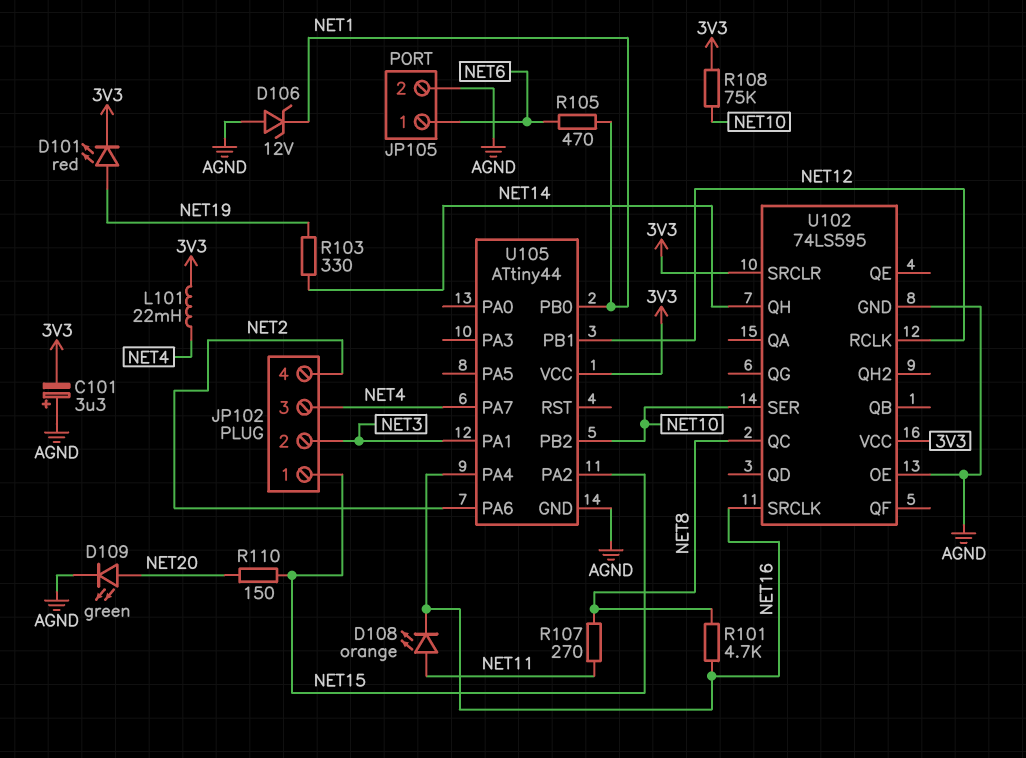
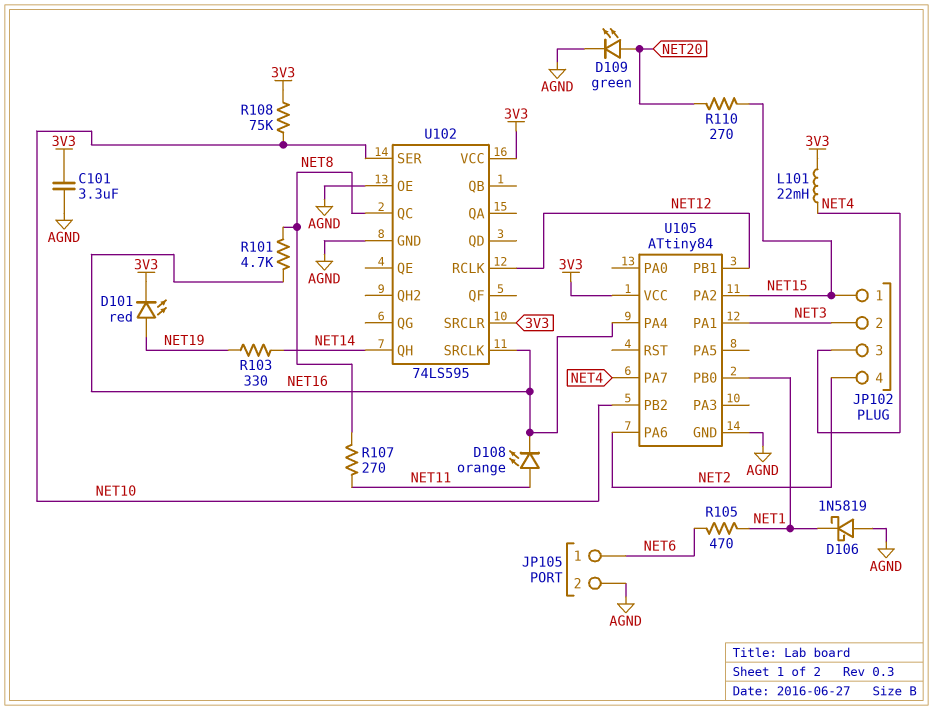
C101: 3.3uF (plus AGND, minus 3V3) -> 3.3uF (3V3, AGND)
D106: zener 12V (A AGND, K NET1) -> schottky 1N5819 (A AGND, K NET1)
R110: 150 (NET15, NET20) -> 270 (NET15, NET20)
U105: ATtiny44 -> ATtiny84

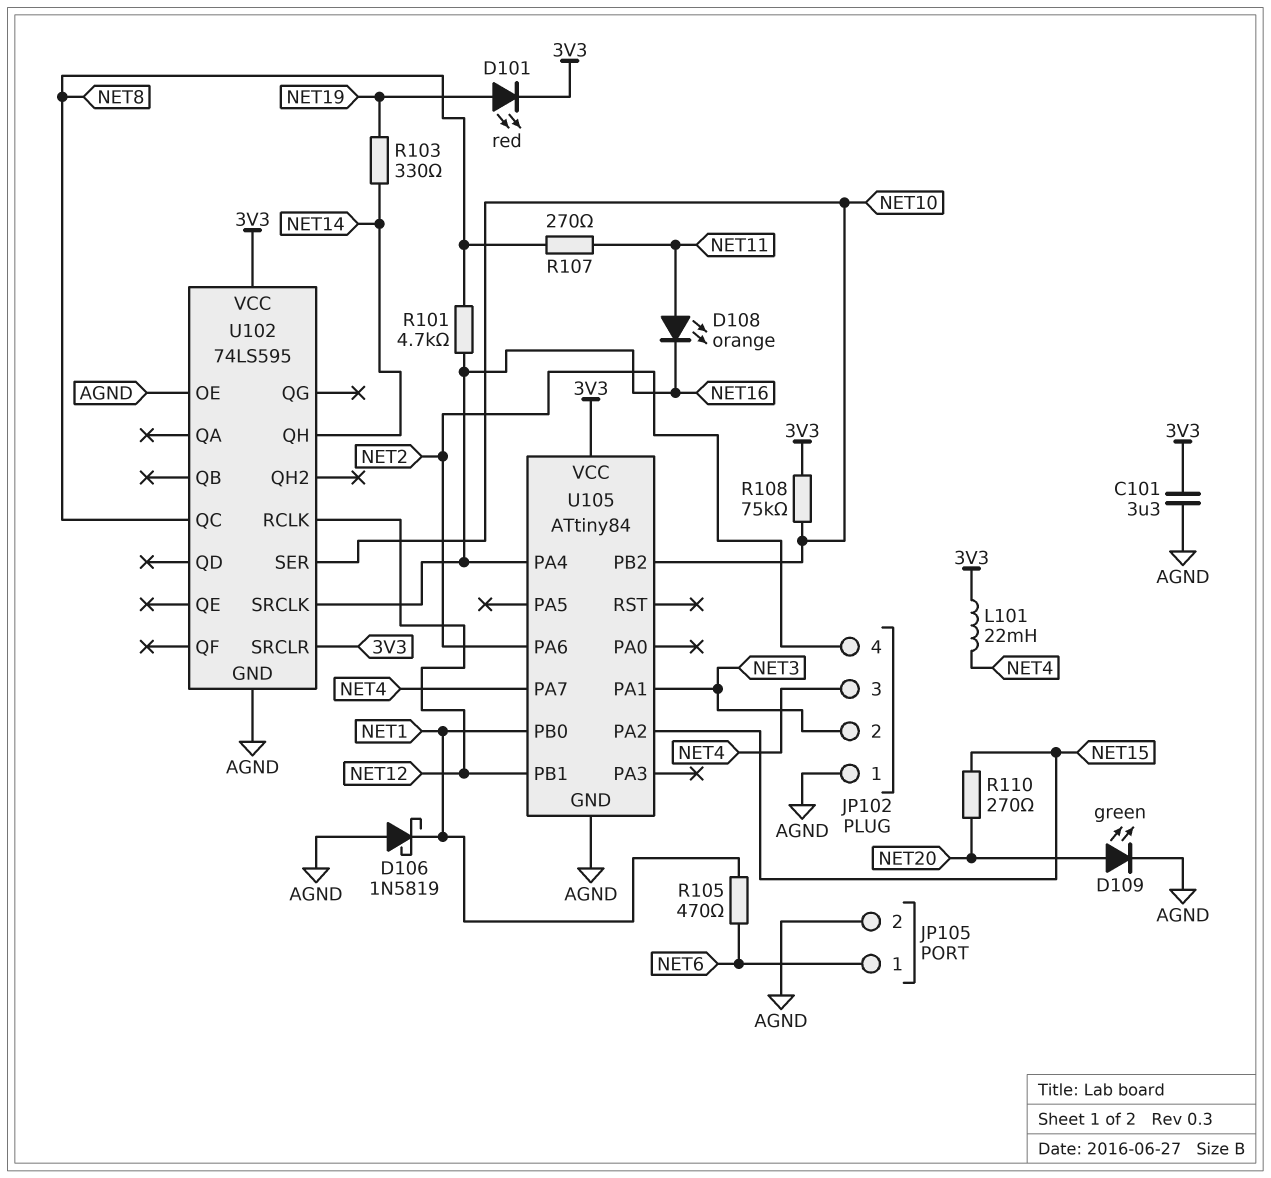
JP102 pin 1: NET15 -> AGND

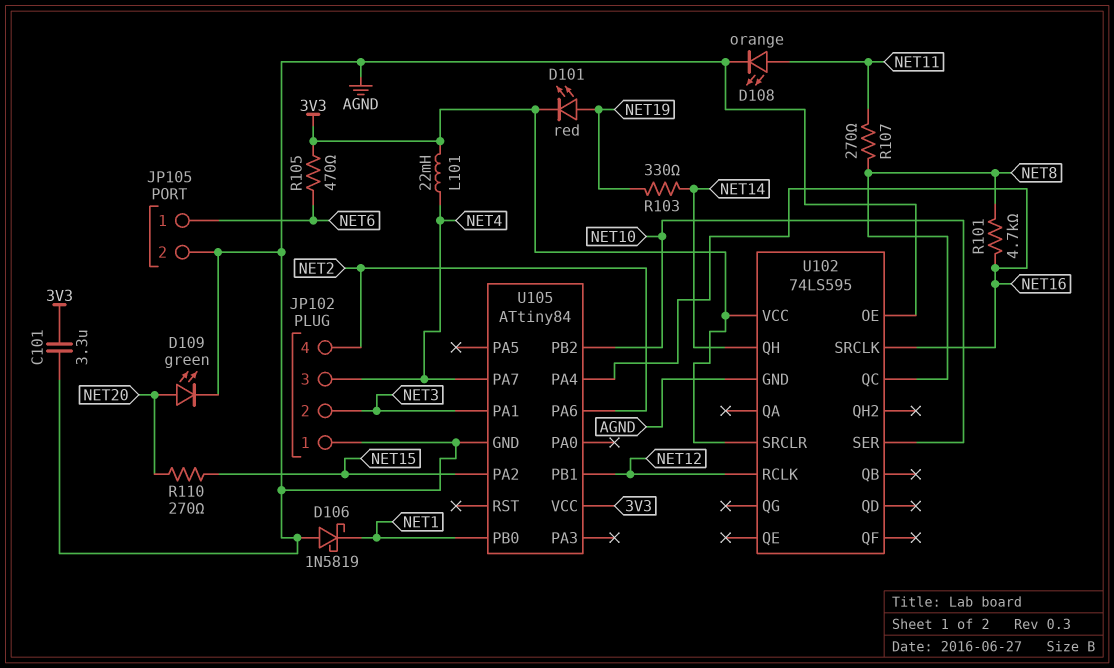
D108: LED orange (A NET11, K NET16) -> LED orange (A NET11, K AGND)
R105: 470 (NET1, NET6) -> 470 (3V3, NET6)
R108: 75k (3V3, NET10) -> none

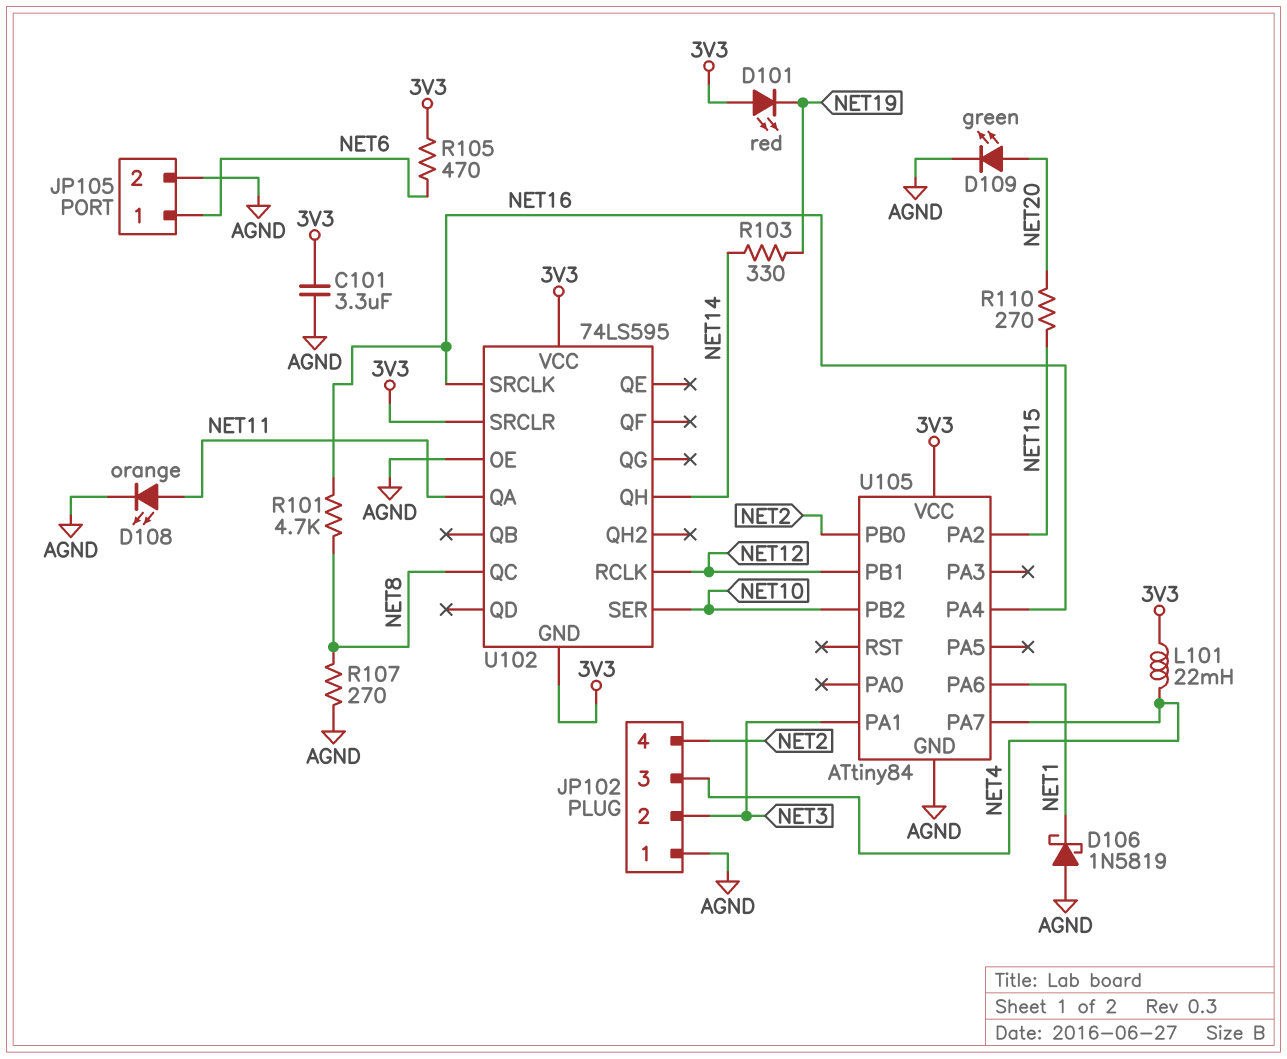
D101: LED red (A NET19, K 3V3) -> LED red (A 3V3, K NET19)
R107: 270 (NET8, NET11) -> 270 (AGND, NET8)
U102 pin GND: AGND -> 3V3
U102 pin QA: none -> NET11
U105 pin PA6: NET2 -> NET1
U105 pin PB0: NET1 -> NET2

